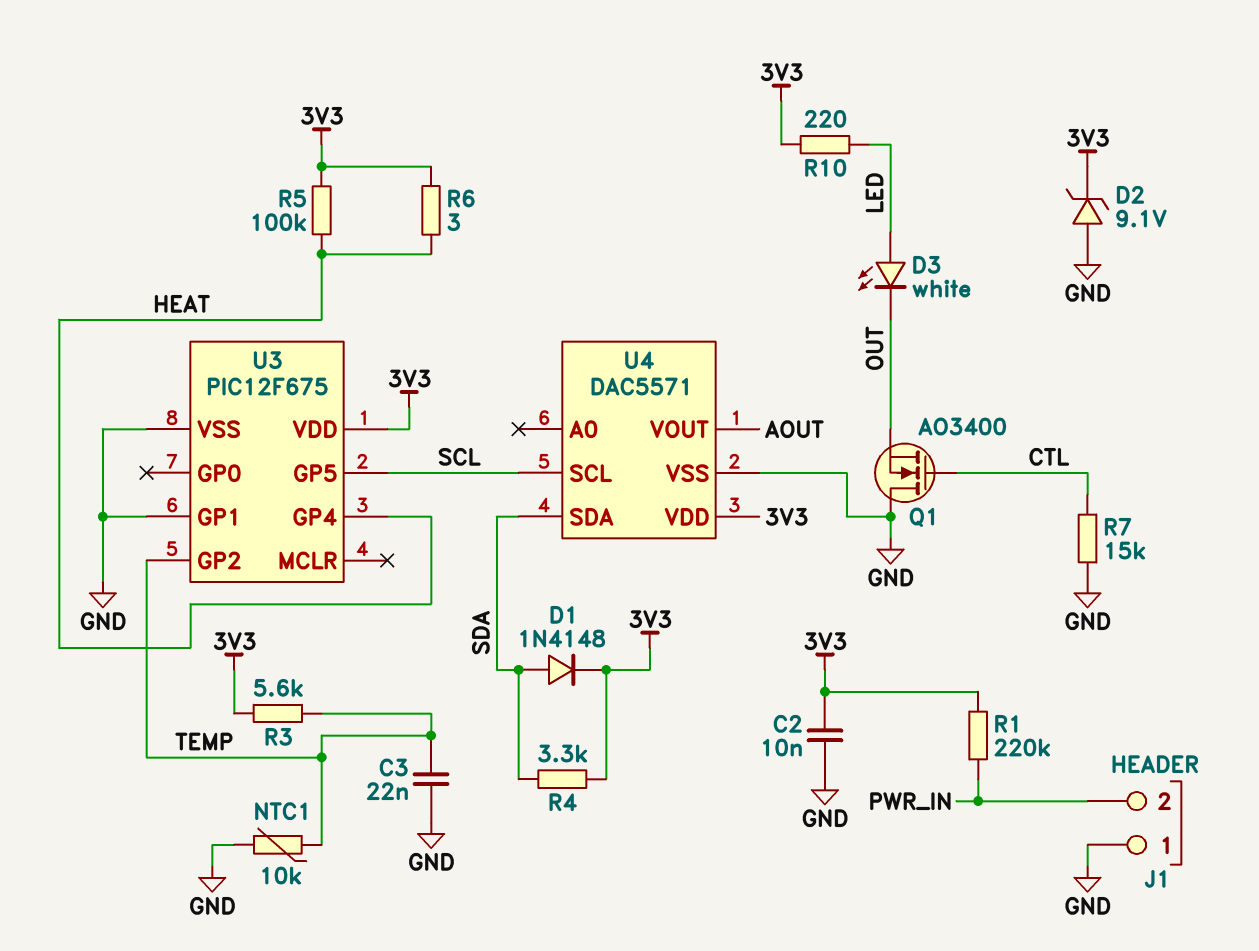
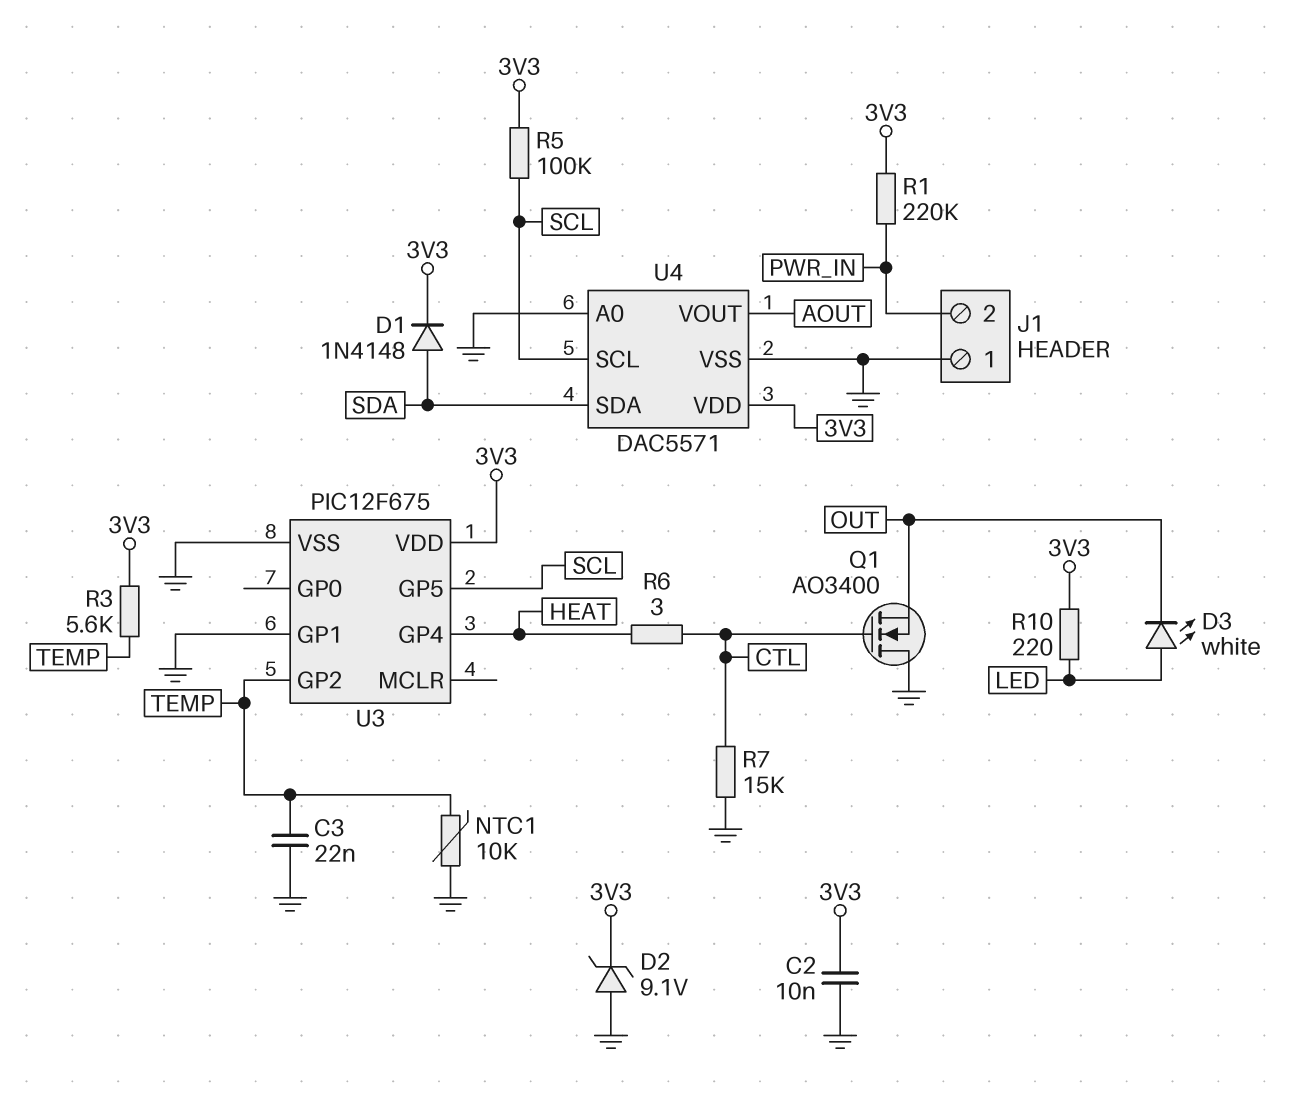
R4: 3.3k (3V3, SDA) -> none
R5: 100k (3V3, HEAT) -> 100k (3V3, SCL)
R6: 3 (3V3, HEAT) -> 3 (CTL, HEAT)
U4 pin A0: none -> GND

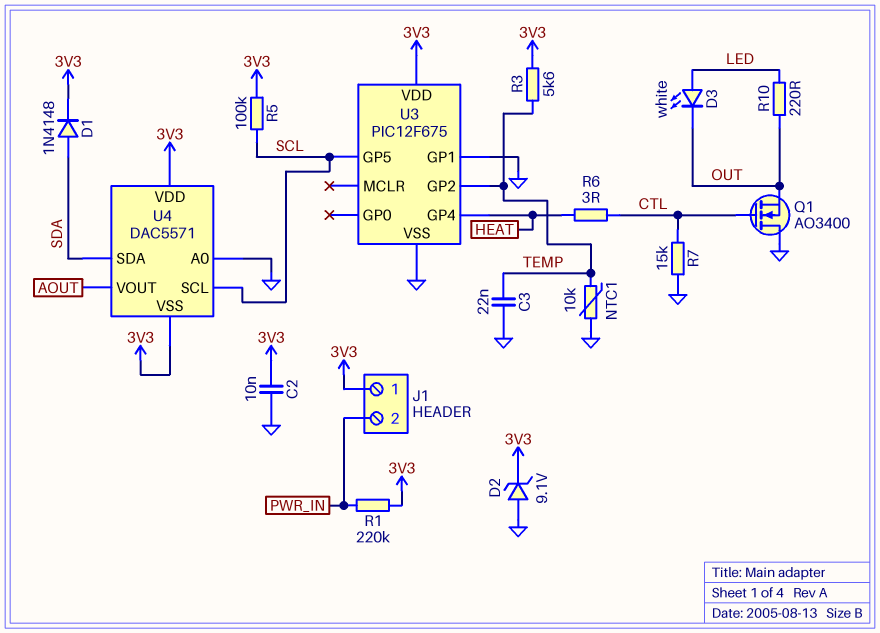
J1 pin 1: GND -> 3V3
R10: 220 (3V3, LED) -> 220 (LED, OUT)
U4 pin VSS: GND -> 3V3

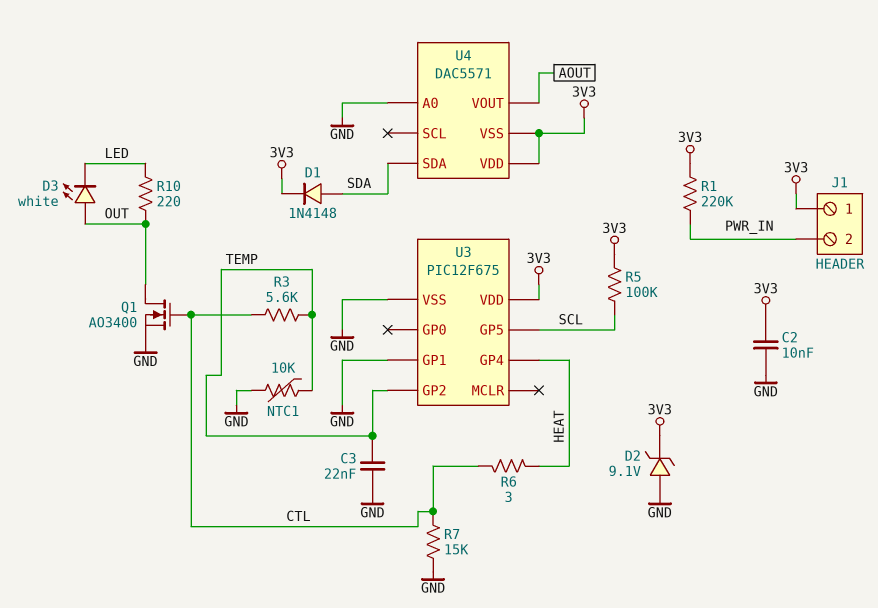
D3: LED white (A LED, K OUT) -> LED white (A OUT, K LED)
Q1: NMOS AO3400 (G CTL, D GND, S OUT) -> NMOS AO3400 (G CTL, D OUT, S GND)
R3: 5.6k (3V3, TEMP) -> 5.6k (CTL, TEMP)
U4 pin SCL: SCL -> none

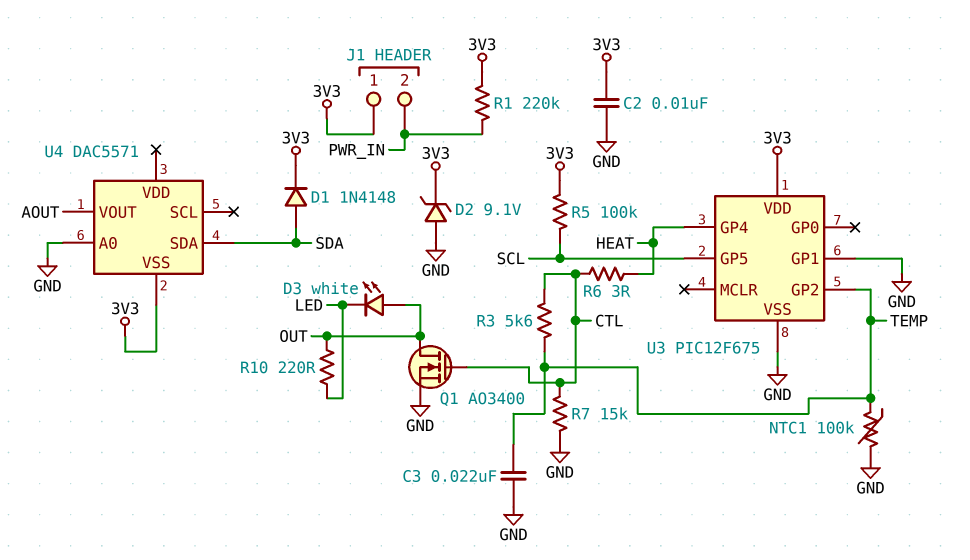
NTC1: 10k (GND, TEMP) -> 100k (GND, TEMP)
U4 pin VDD: 3V3 -> none

